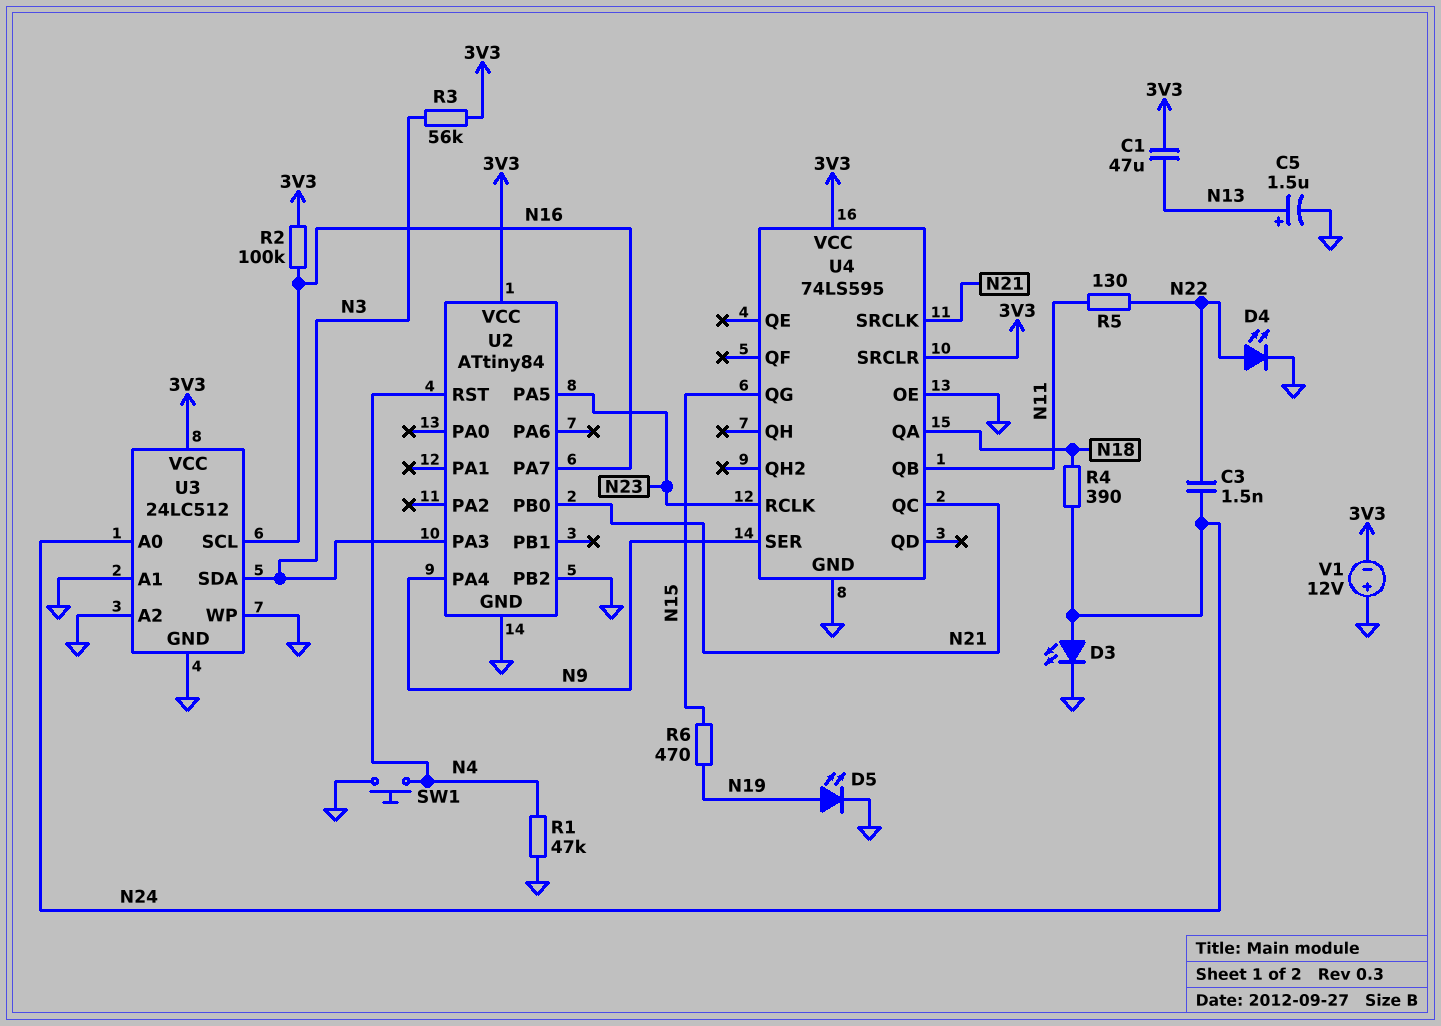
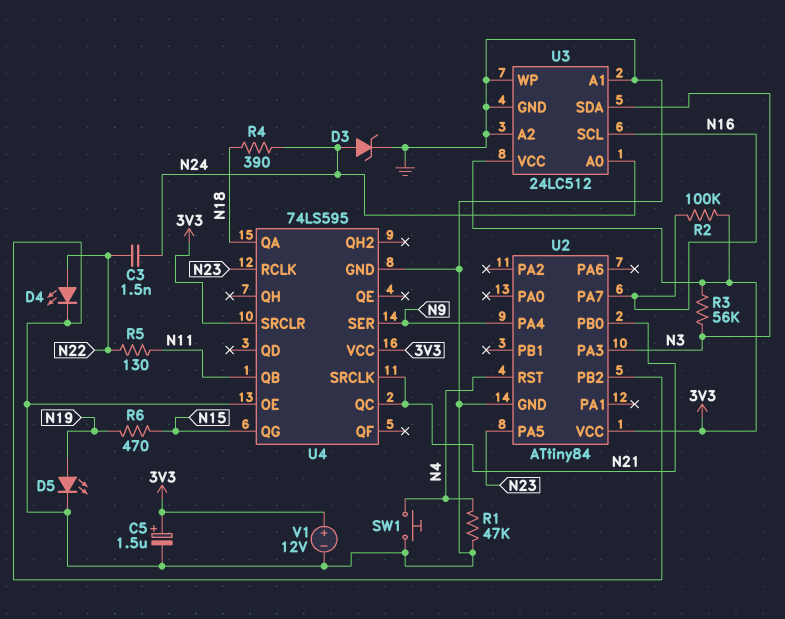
C1: 47uF (3V3, N13) -> none
C5: 1.5uF (plus N13, minus GND) -> 1.5uF (plus 3V3, minus GND)
D3: LED (A N24, K GND) -> zener (A N24, K GND)
V1: 12V (plus GND, minus 3V3) -> 12V (plus 3V3, minus GND)

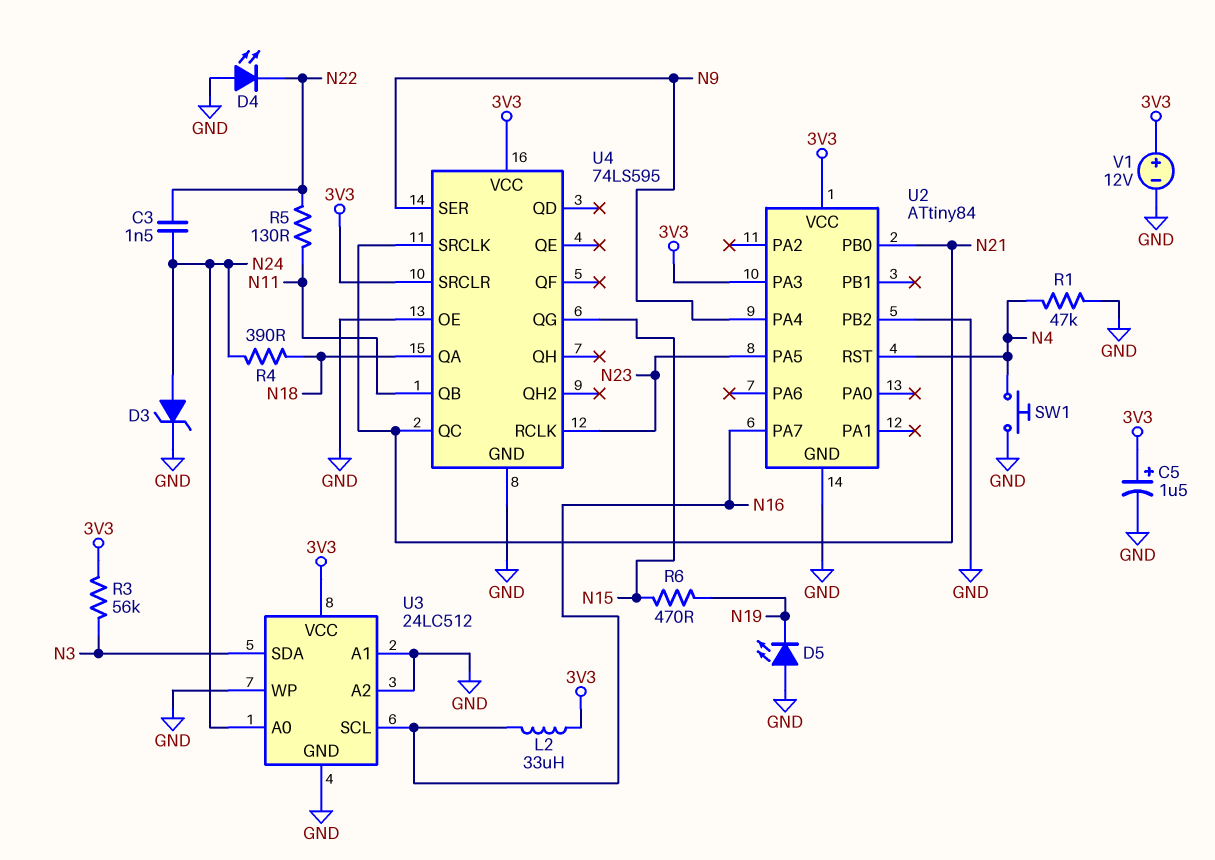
D4: LED (A N22, K GND) -> LED (A GND, K N22)
D5: LED (A N19, K GND) -> LED (A GND, K N19)
L2: none -> 33uH (3V3, N16)
R2: 100k (3V3, N16) -> none
U2 pin PA3: N3 -> 3V3

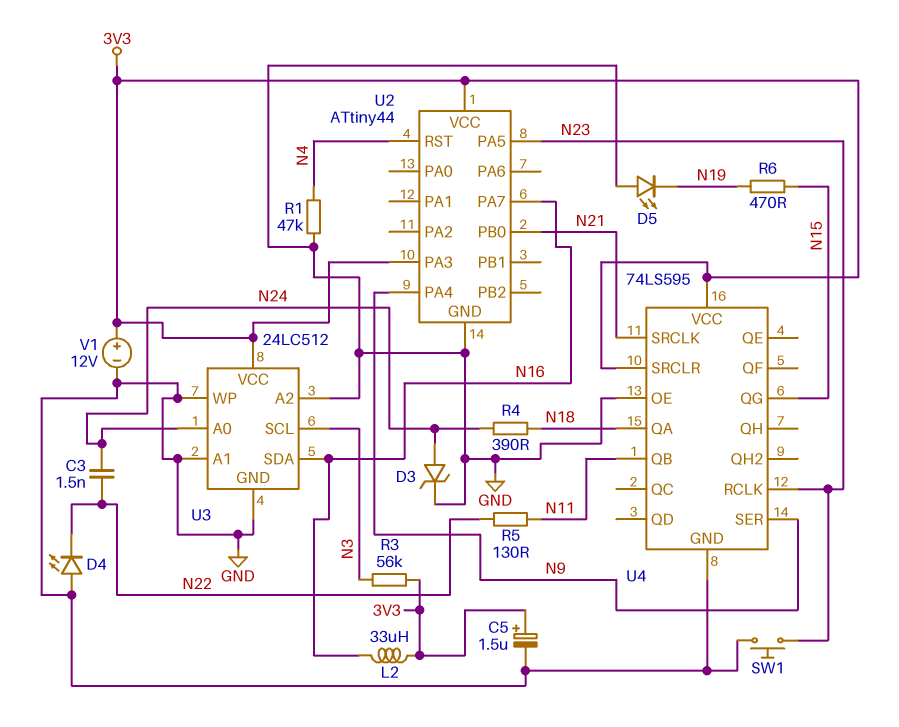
SW1: button (GND, N4) -> button (GND, N23)
U2: ATtiny84 -> ATtiny44
U2 pin PB2: GND -> none
U3 pin SCL: N16 -> N3
U3 pin SDA: N3 -> N16
U4 pin QC: N21 -> none

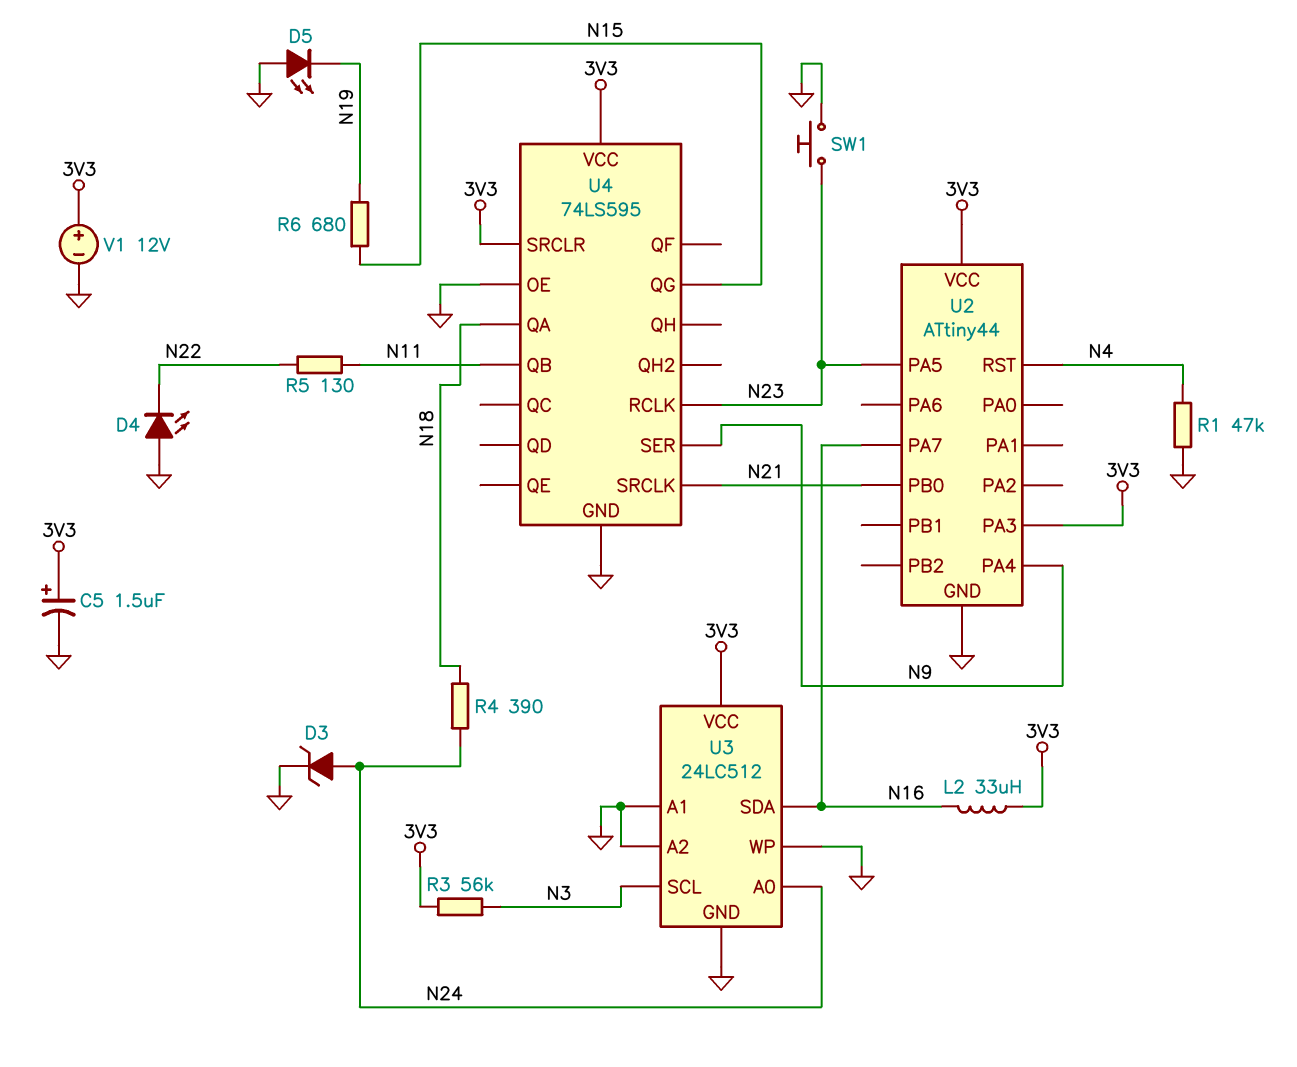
C3: 1.5nF (N22, N24) -> none
R6: 470 (N15, N19) -> 680 (N15, N19)

